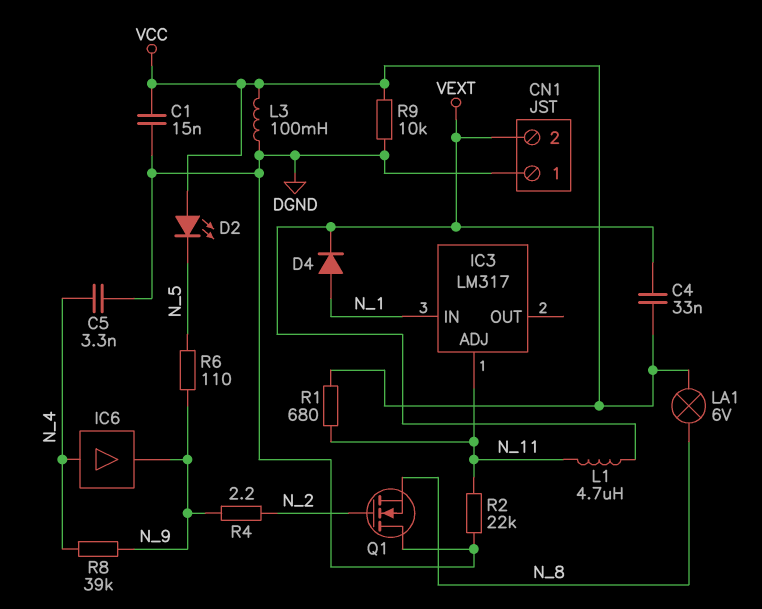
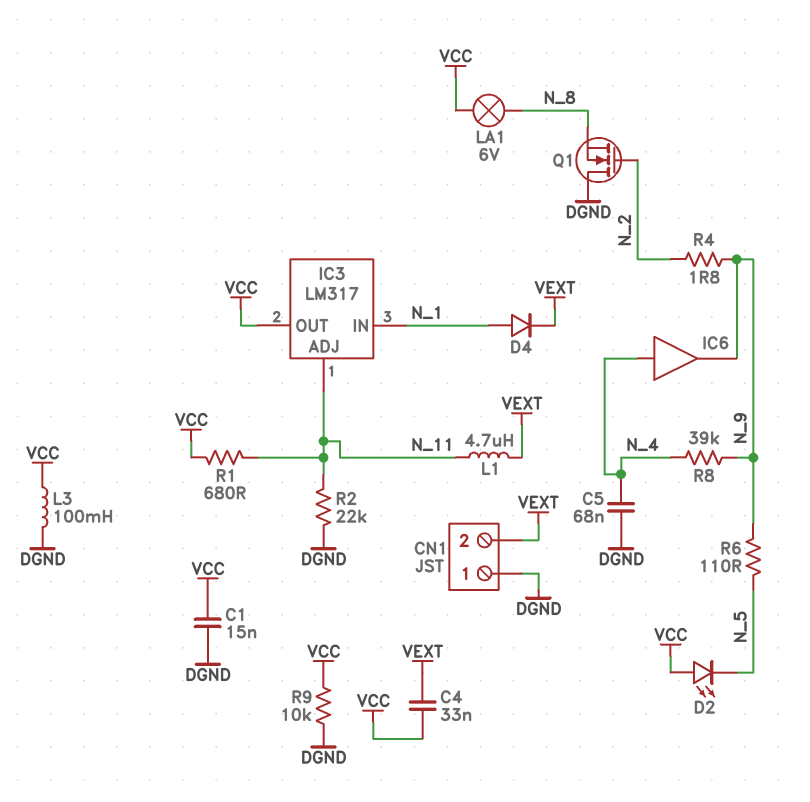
C5: 3.3nF (DGND, N_4) -> 68nF (DGND, N_4)
IC3 pin OUT: none -> VCC
R4: 2.2 (N_2, N_9) -> 1.8 (N_2, N_9)

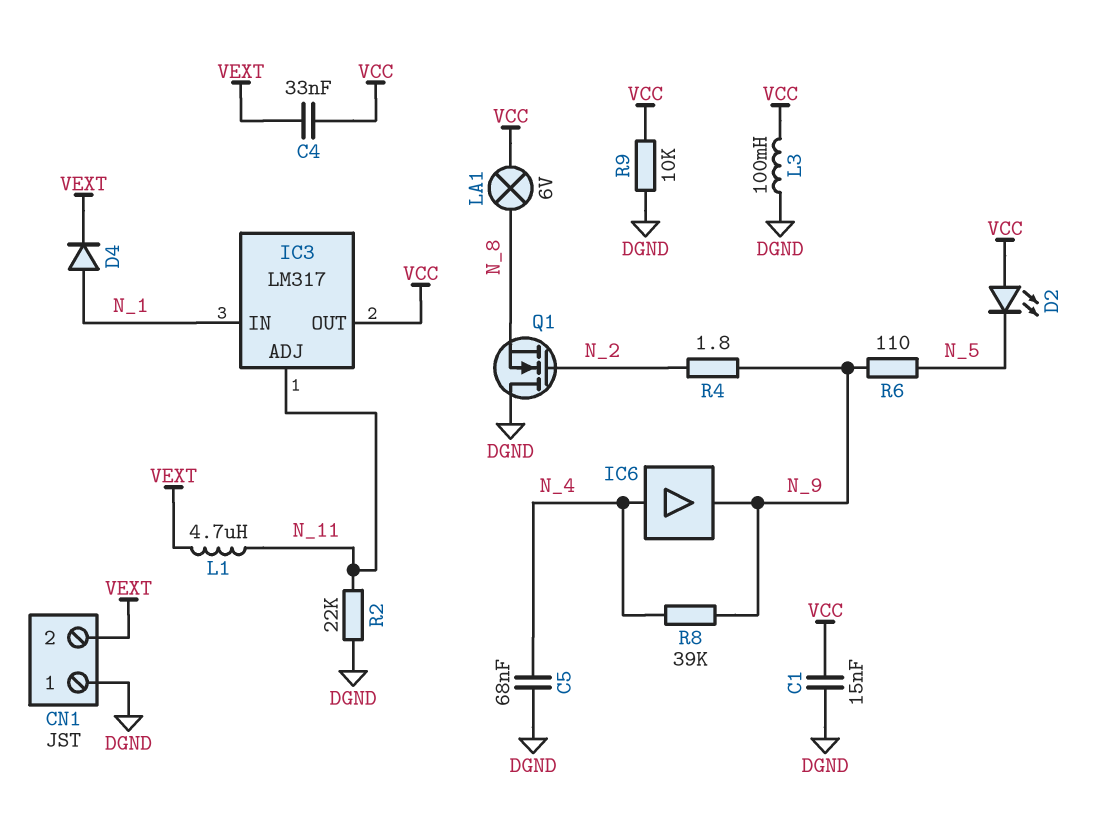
R1: 680 (N_11, VCC) -> none

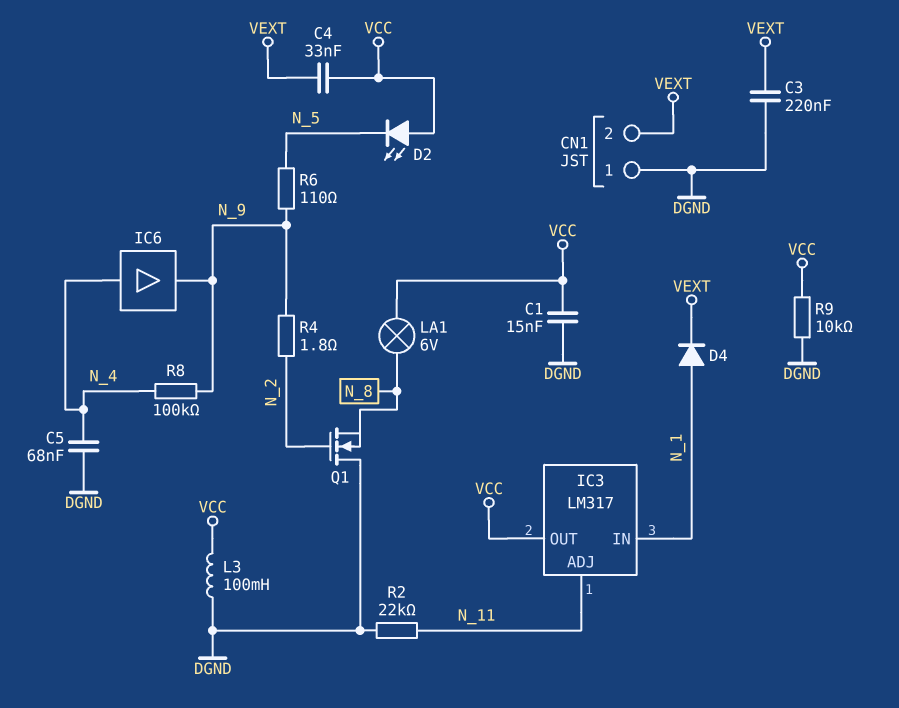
C3: none -> 220nF (DGND, VEXT)
L1: 4.7uH (N_11, VEXT) -> none
R8: 39k (N_4, N_9) -> 100k (N_4, N_9)

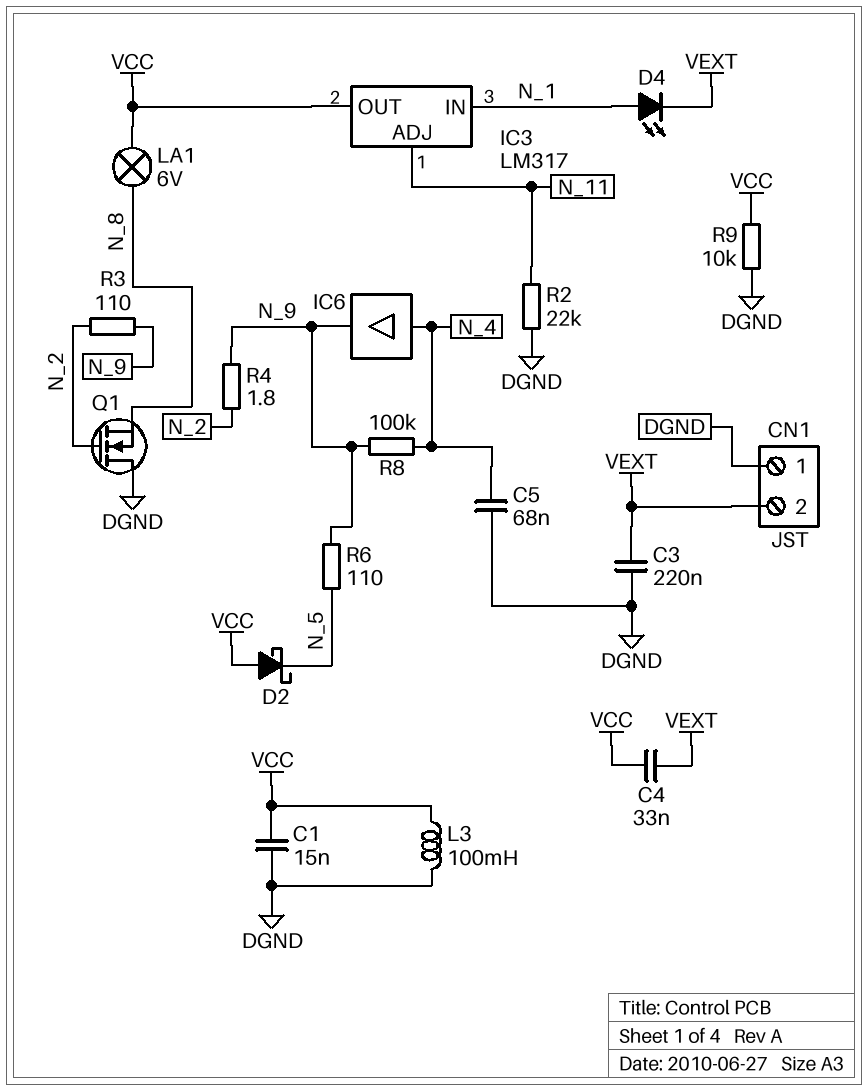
D2: LED (A VCC, K N_5) -> schottky (A VCC, K N_5)
D4: diode (A N_1, K VEXT) -> LED (A N_1, K VEXT)
R3: none -> 110 (N_2, N_9)

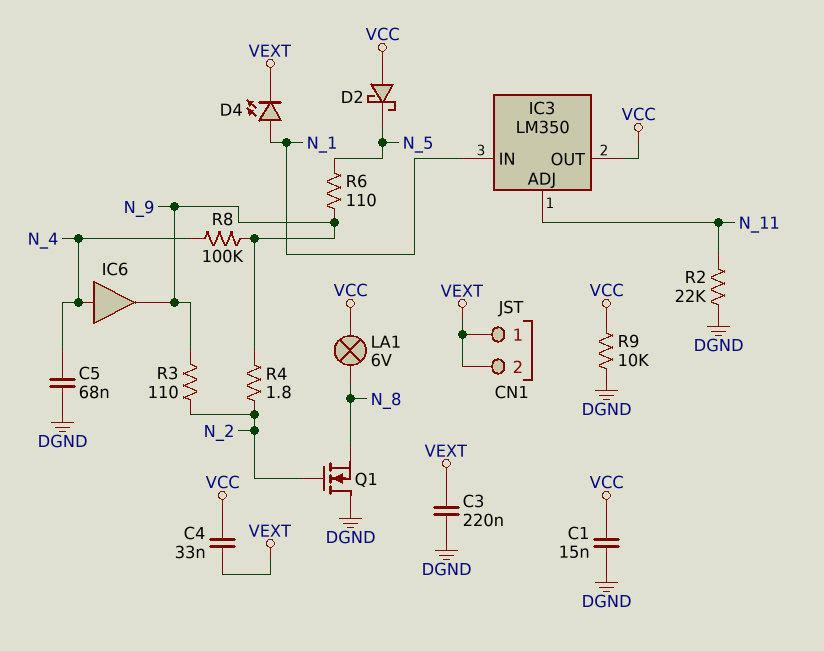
CN1 pin 1: DGND -> VEXT
IC3: LM317 -> LM350
L3: 100mH (DGND, VCC) -> none

